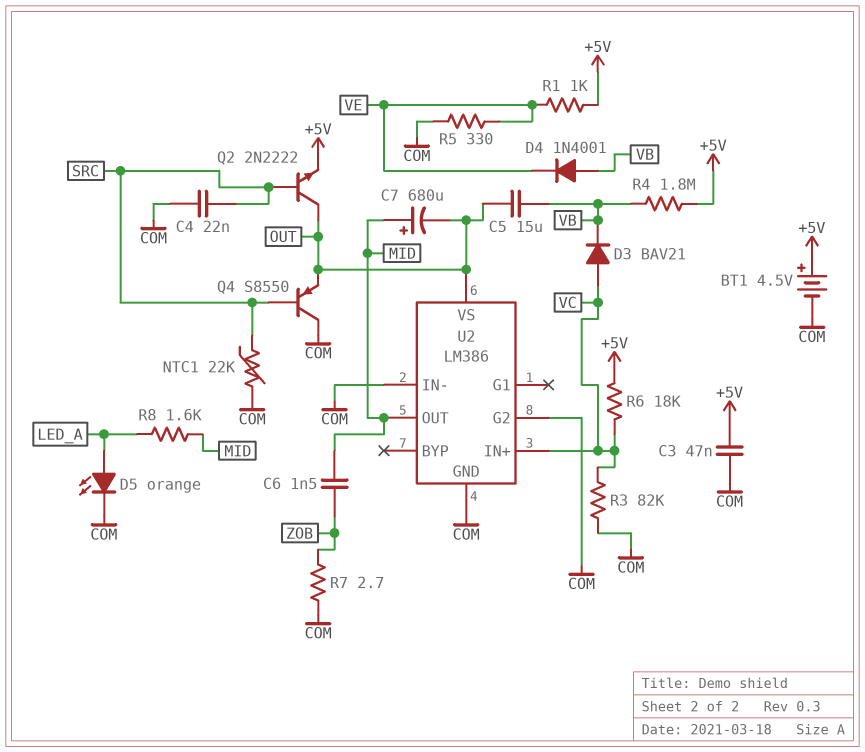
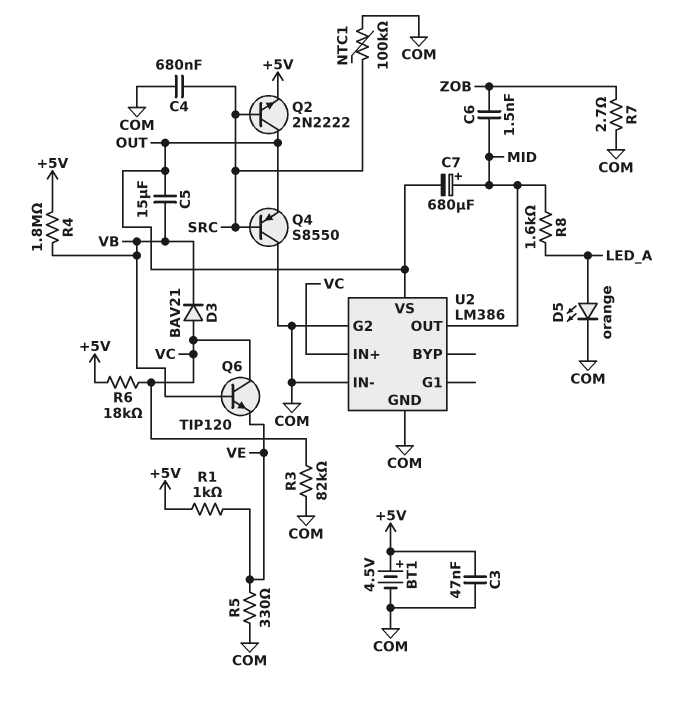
C4: 22nF (COM, SRC) -> 680nF (COM, SRC)
D4: diode 1N4001 (A VB, K VE) -> none
NTC1: 22k (COM, SRC) -> 100k (COM, SRC)
Q6: none -> NPN TIP120 (B VB, C VC, E VE)

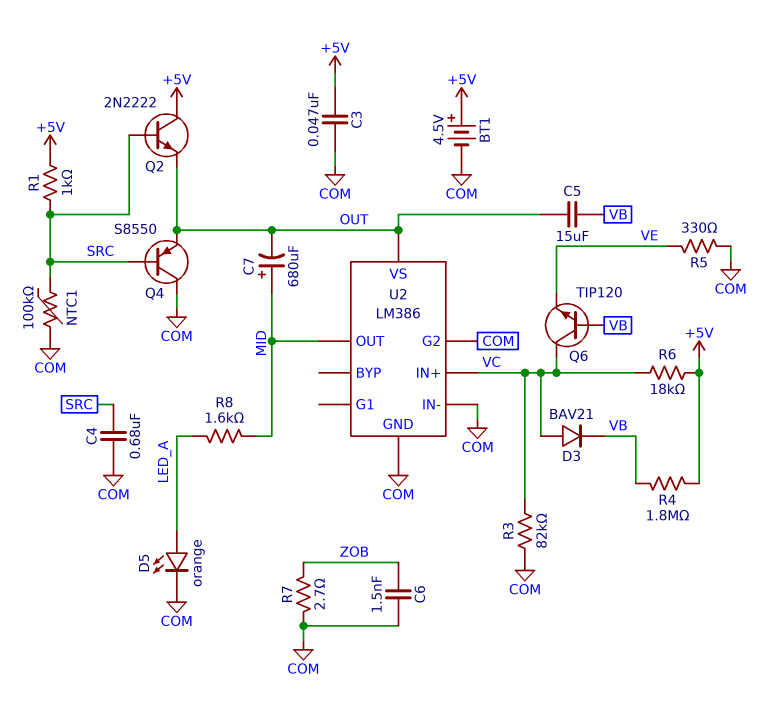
C6: 1.5nF (MID, ZOB) -> 1.5nF (COM, ZOB)
Q2: NPN 2N2222 (B SRC, C OUT, E +5V) -> NPN 2N2222 (B SRC, C +5V, E OUT)
R1: 1k (+5V, VE) -> 1k (+5V, SRC)

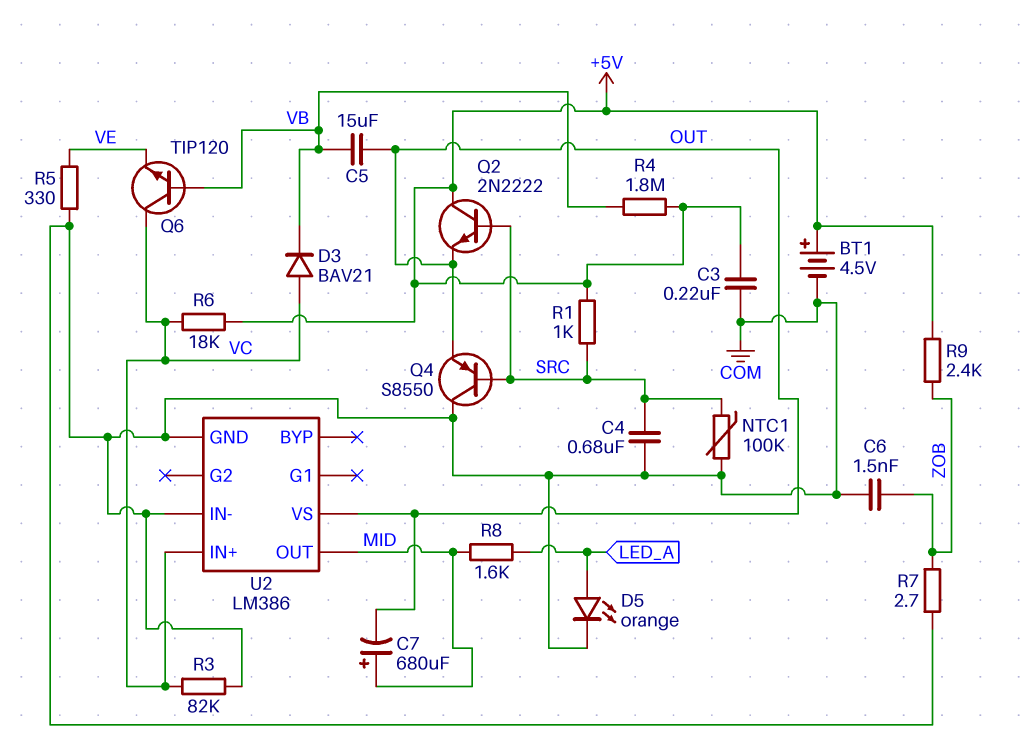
C3: 47nF (+5V, COM) -> 220nF (+5V, COM)
R9: none -> 2.4k (+5V, ZOB)
U2 pin G2: COM -> none

